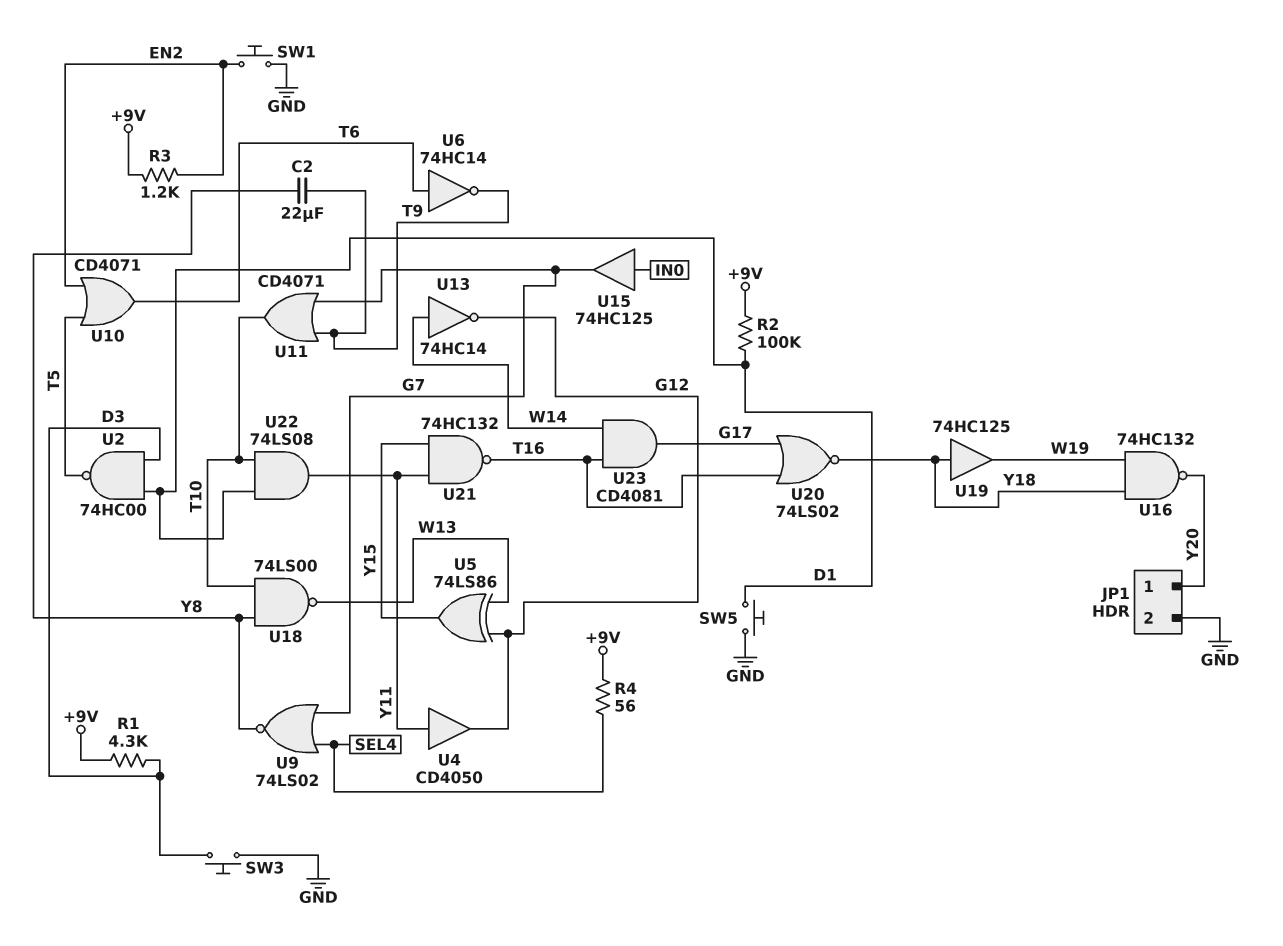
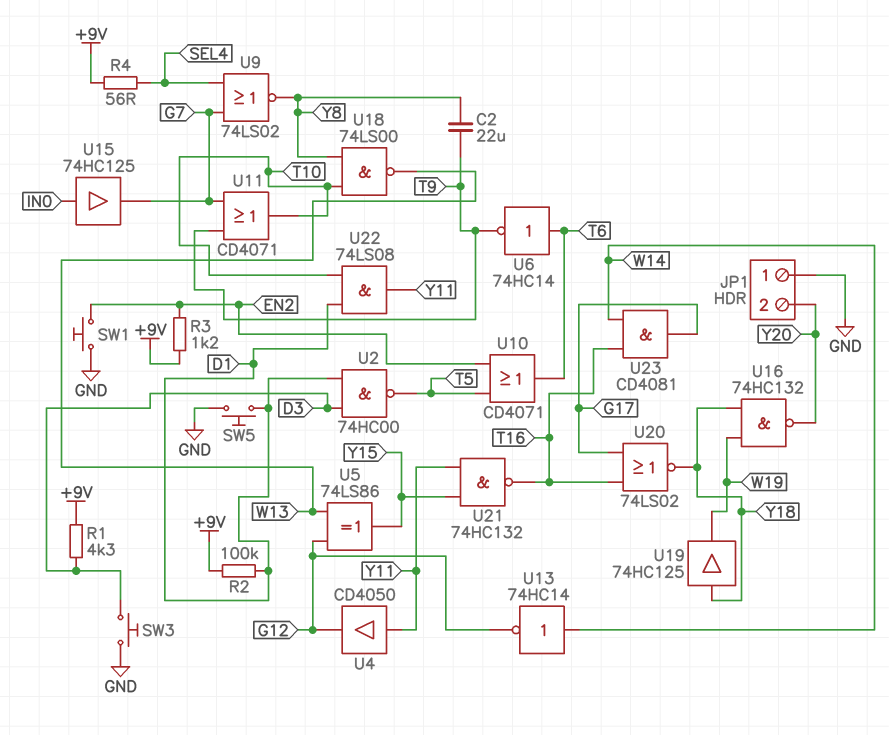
JP1 pin 1: Y20 -> GND
JP1 pin 2: GND -> Y20

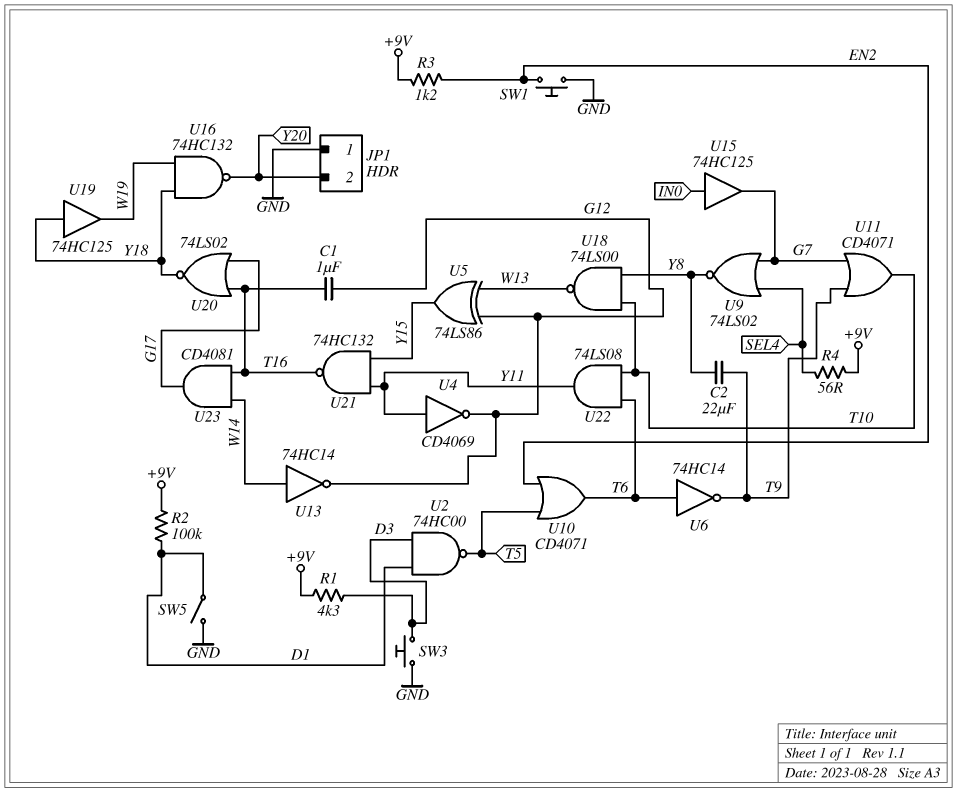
C1: none -> 1uF (G12, T16)
SW5: button (D1, GND) -> switch (D1, GND)
U4: buffer CD4050 (in Y11, out G12) -> NOT CD4069 (in Y11, out G12)
U22: AND 74LS08 (in D1, in T10, out Y11) -> AND 74LS08 (in T6, in T10, out Y11)

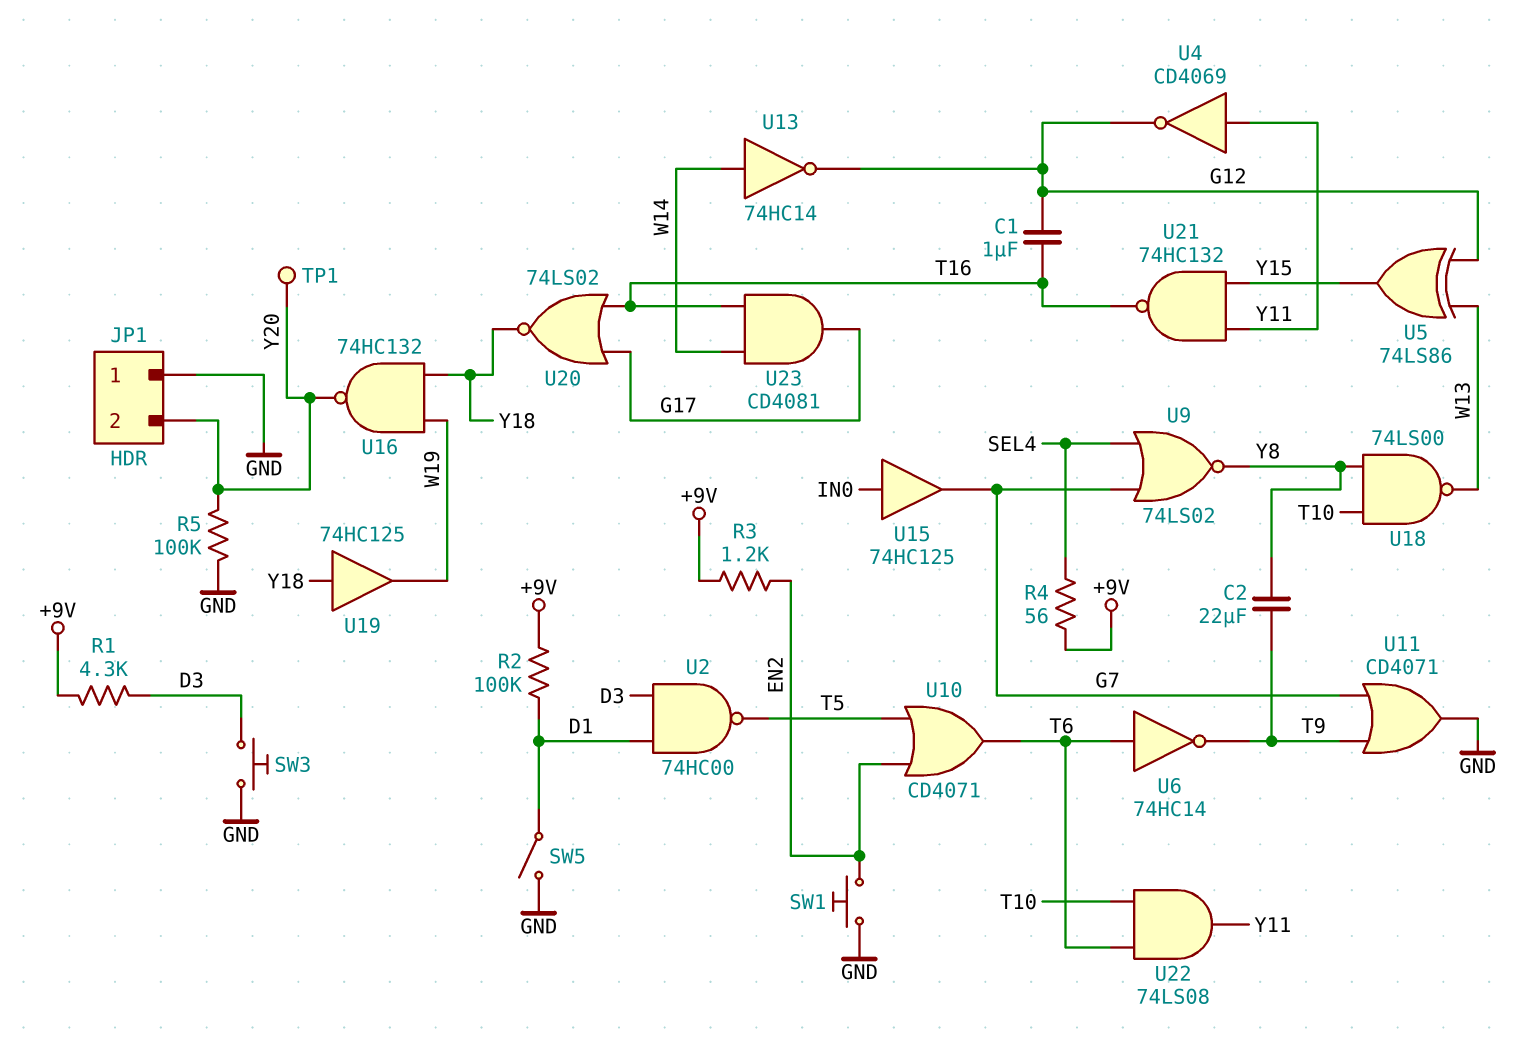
R5: none -> 100k (GND, Y20)
TP1: none -> test point (Y20)
U11: OR CD4071 (in G7, in T9, out T10) -> OR CD4071 (in G7, in T9, out GND)

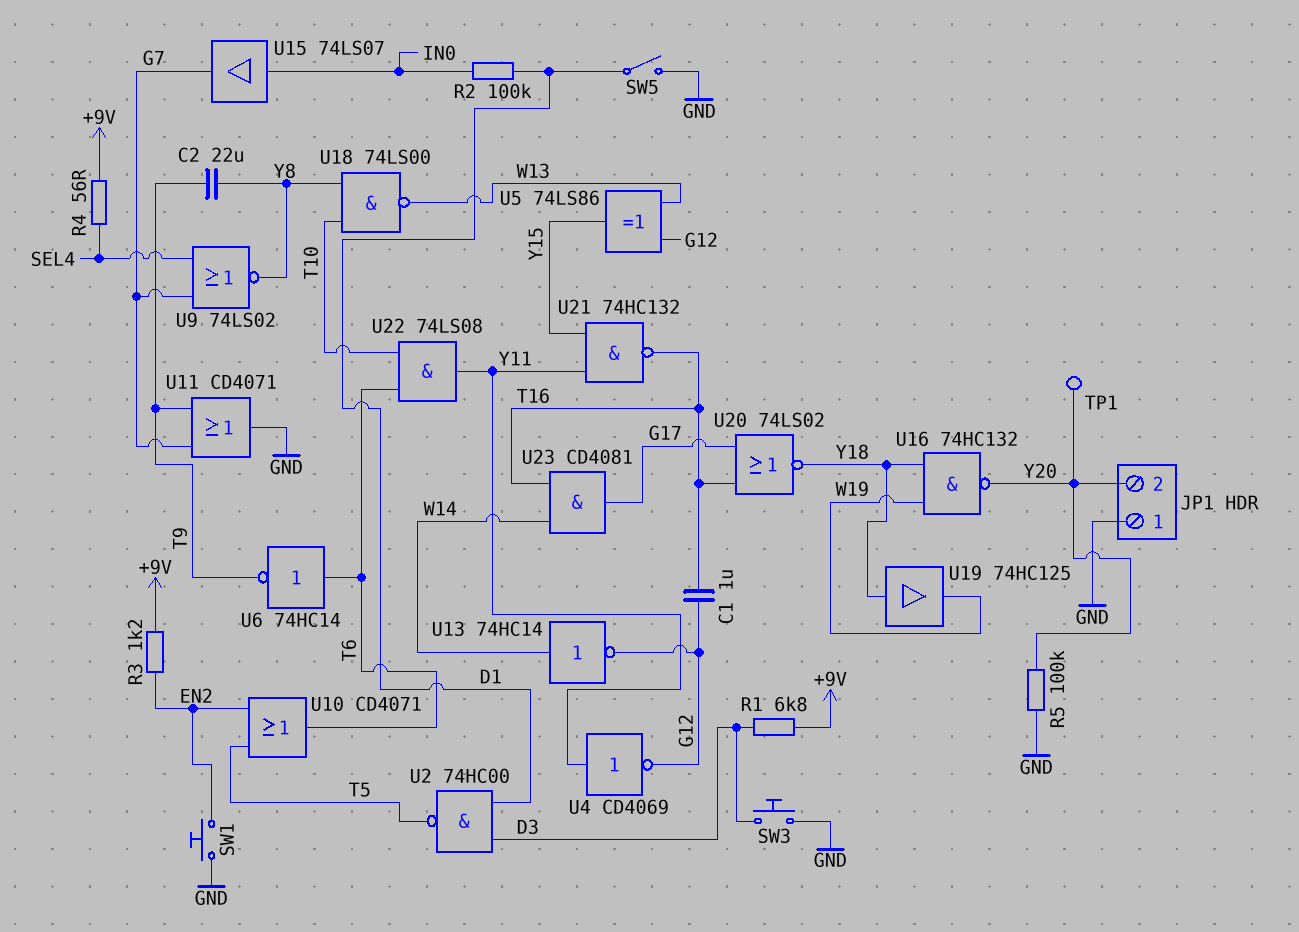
R1: 4.3k (+9V, D3) -> 6.8k (+9V, D3)
R2: 100k (+9V, D1) -> 100k (D1, IN0)
U15: buffer 74HC125 (in IN0, out G7) -> buffer 74LS07 (in IN0, out G7)

